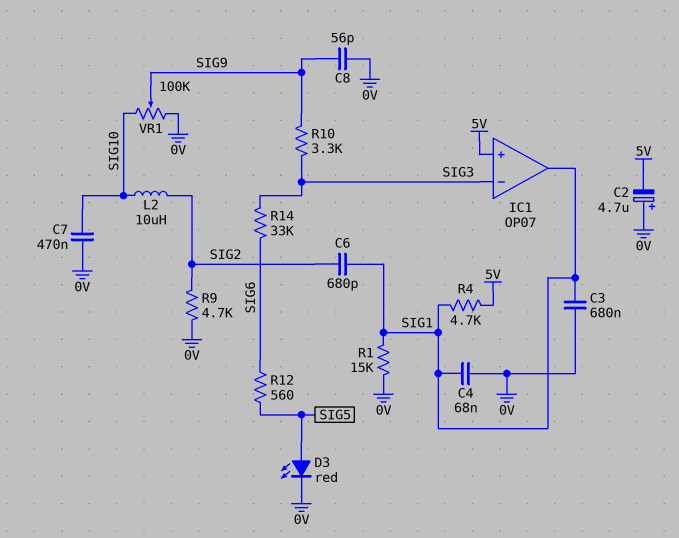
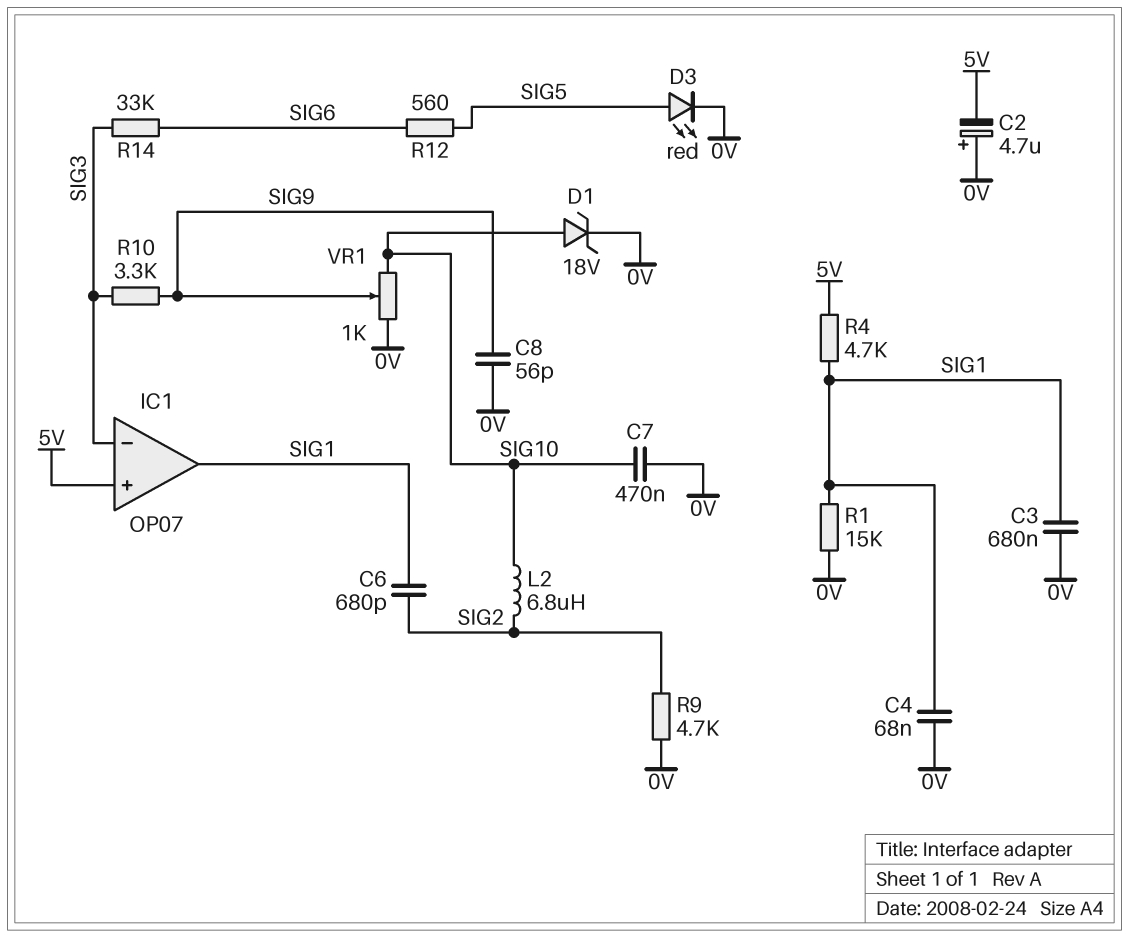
D1: none -> zener 18V (A SIG10, K 0V)
L2: 10uH (SIG2, SIG10) -> 6.8uH (SIG2, SIG10)
VR1: 100k (0V, SIG10, wiper SIG9) -> 1k (0V, SIG10, wiper SIG9)

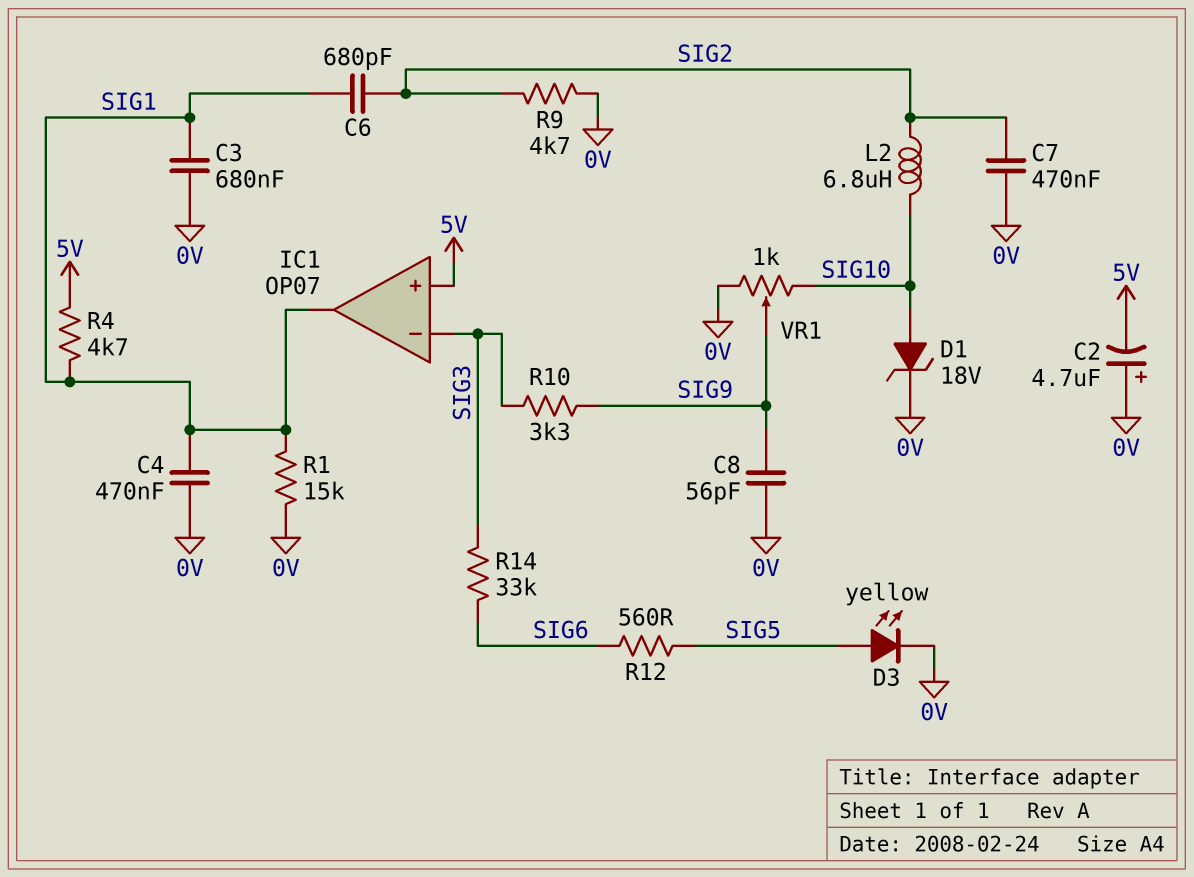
C4: 68nF (0V, SIG1) -> 470nF (0V, SIG1)
C7: 470nF (0V, SIG10) -> 470nF (0V, SIG2)
D3: LED red (A SIG5, K 0V) -> LED yellow (A SIG5, K 0V)

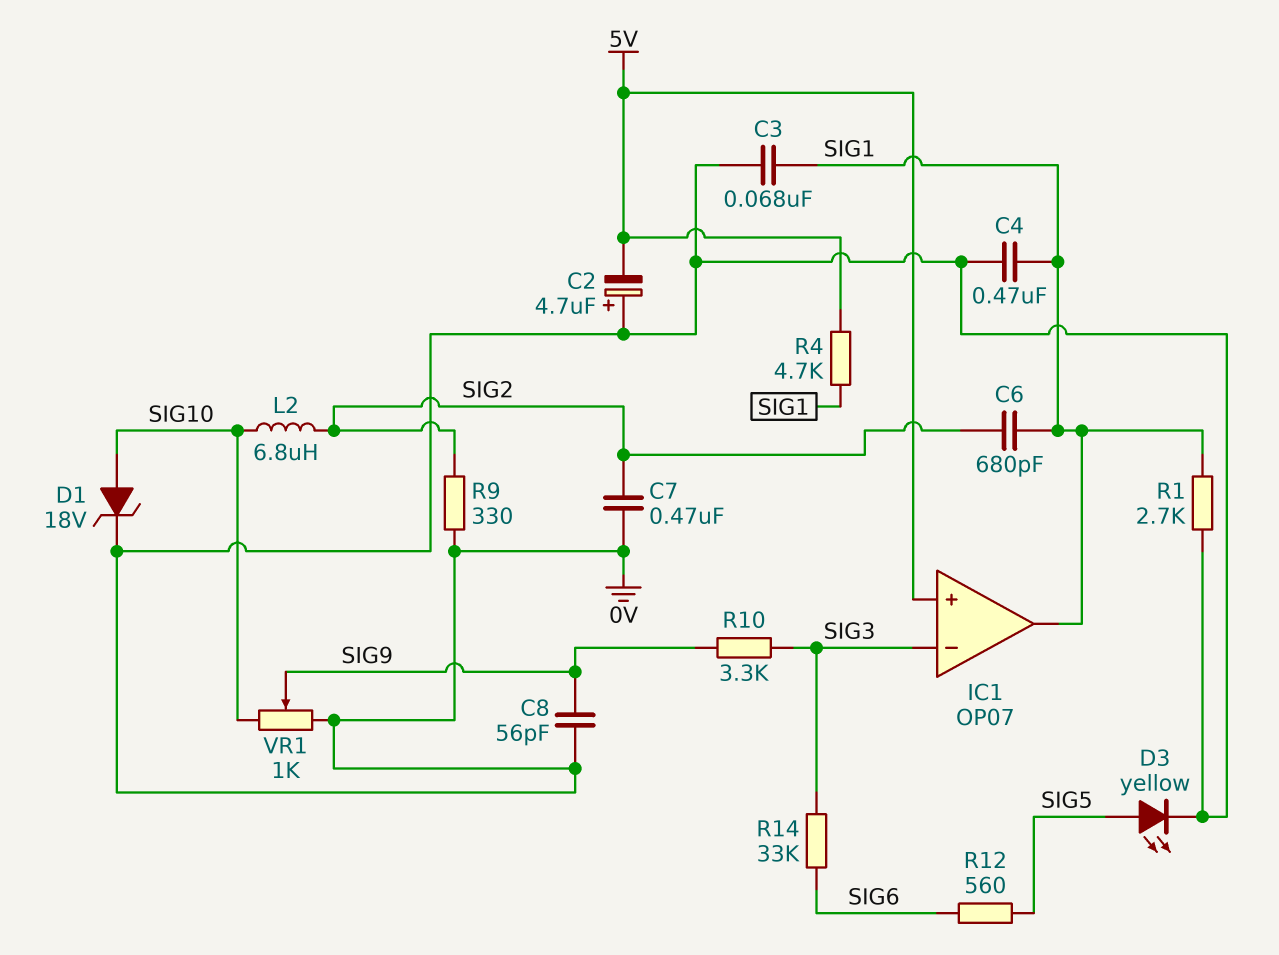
C3: 680nF (0V, SIG1) -> 68nF (0V, SIG1)
R1: 15k (0V, SIG1) -> 2.7k (0V, SIG1)
R9: 4.7k (0V, SIG2) -> 330 (0V, SIG2)

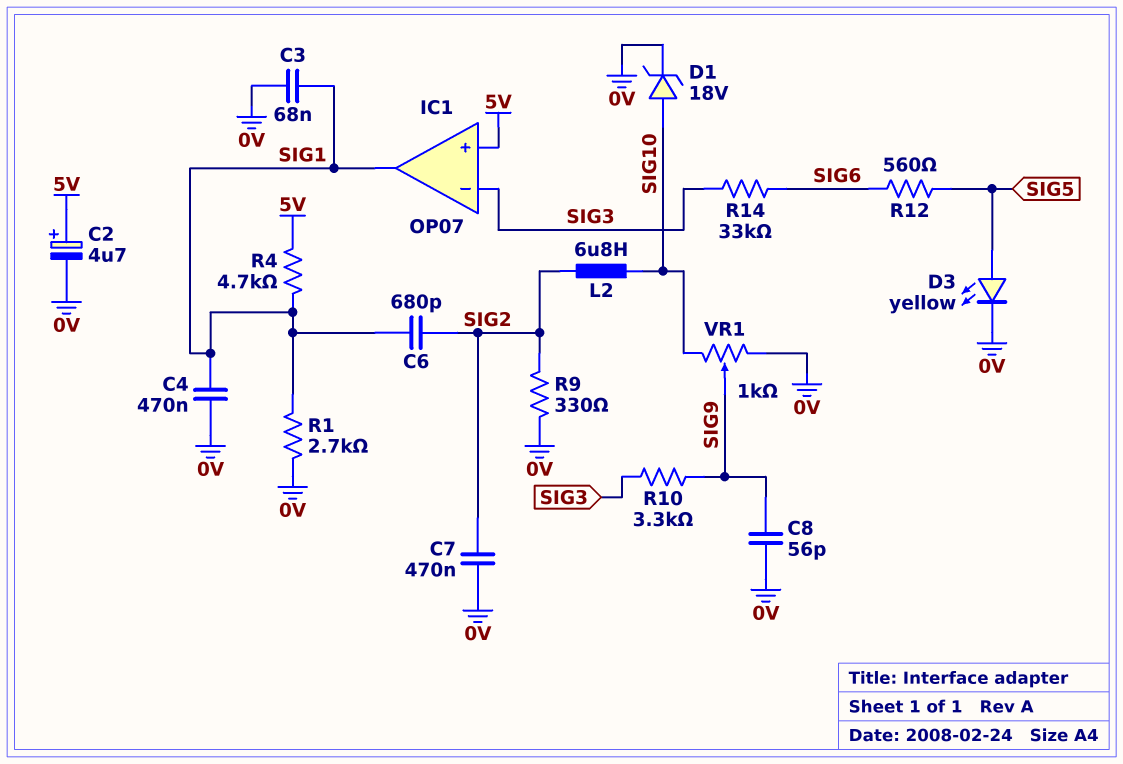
C2: 4.7uF (plus 0V, minus 5V) -> 4.7uF (plus 5V, minus 0V)

